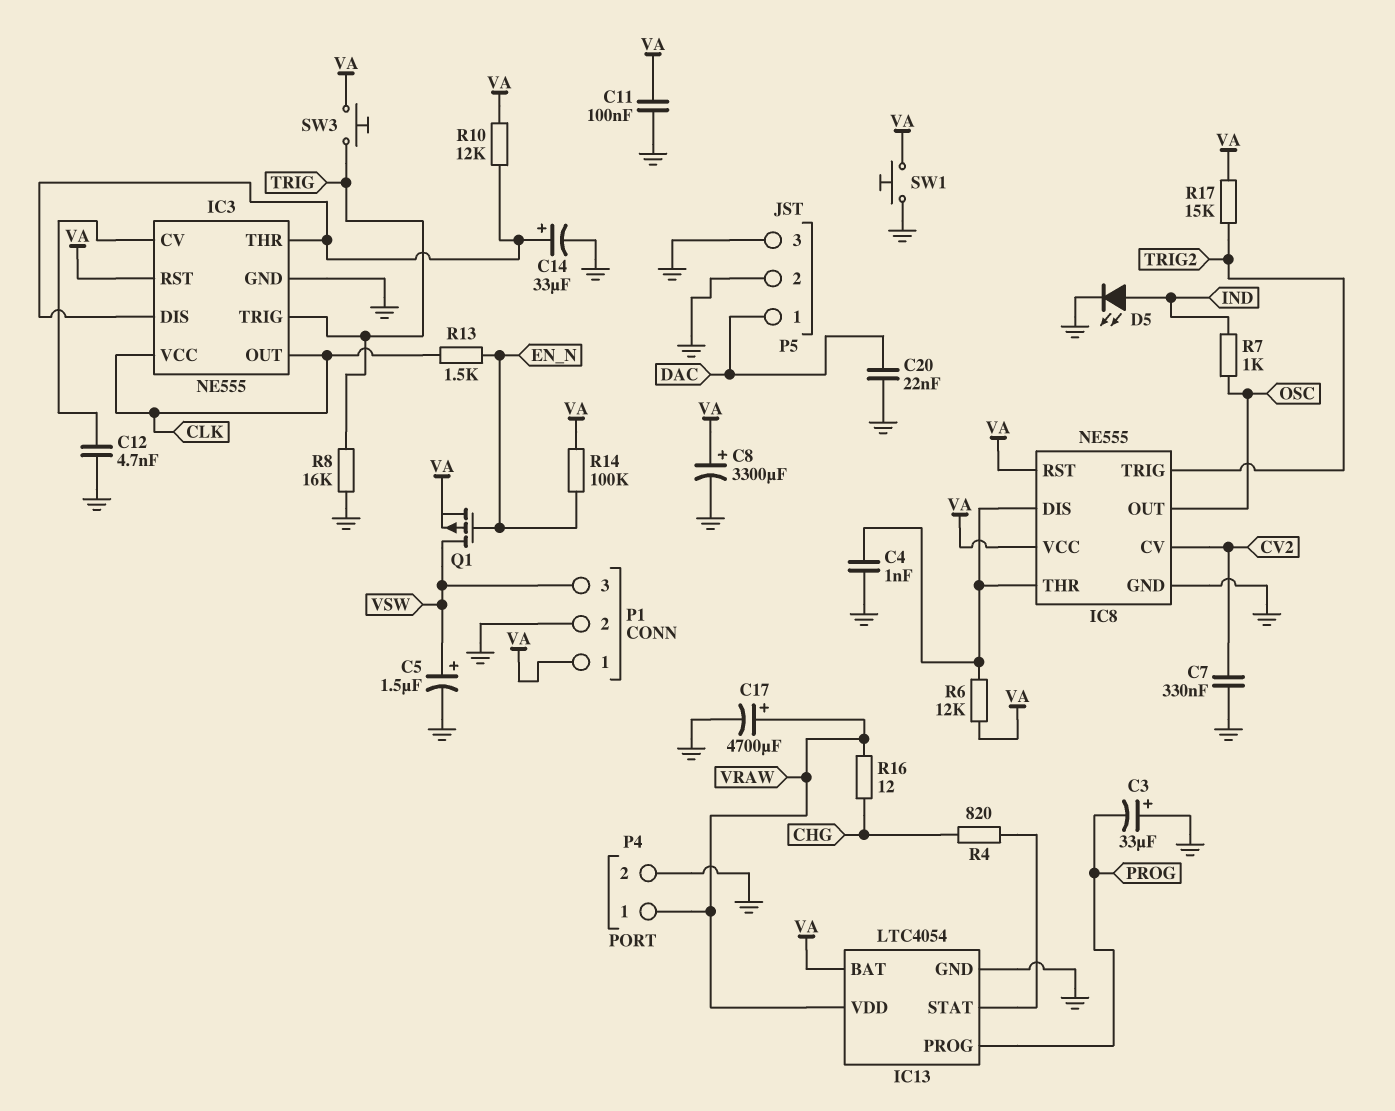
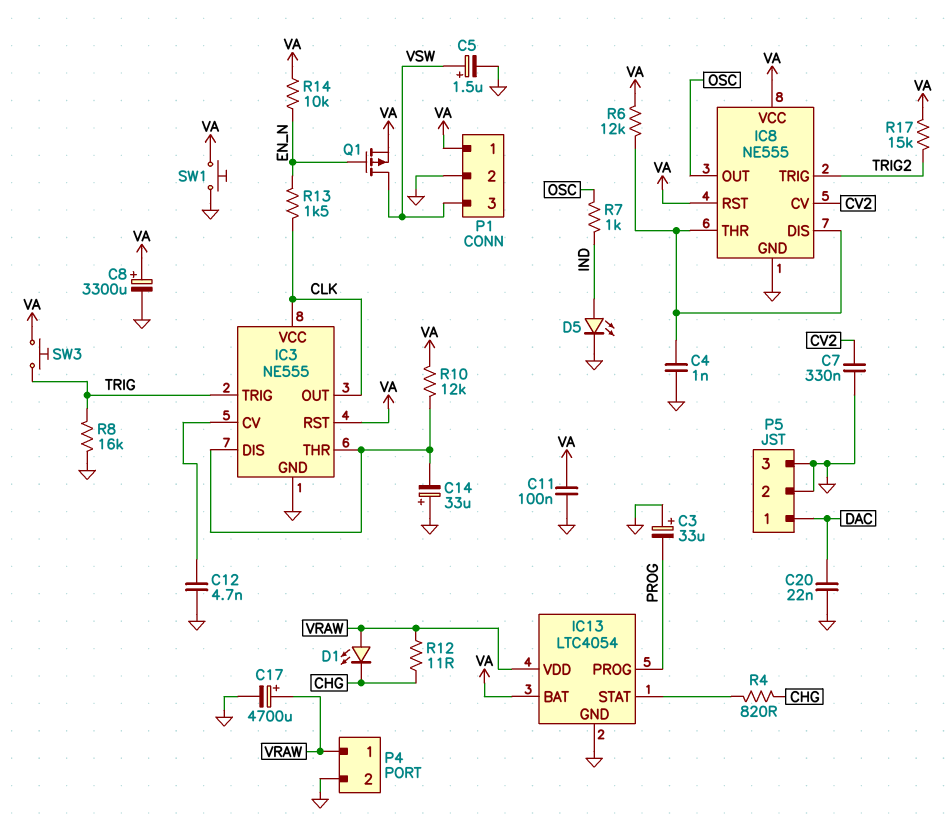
C14: 33uF (plus IC3/DIS, minus GND) -> 33uF (plus GND, minus IC3/DIS)
D1: none -> LED (A VRAW, K CHG)
R12: none -> 11 (CHG, VRAW)
R14: 100k (EN_N, VA) -> 10k (EN_N, VA)
R16: 12 (CHG, VRAW) -> none

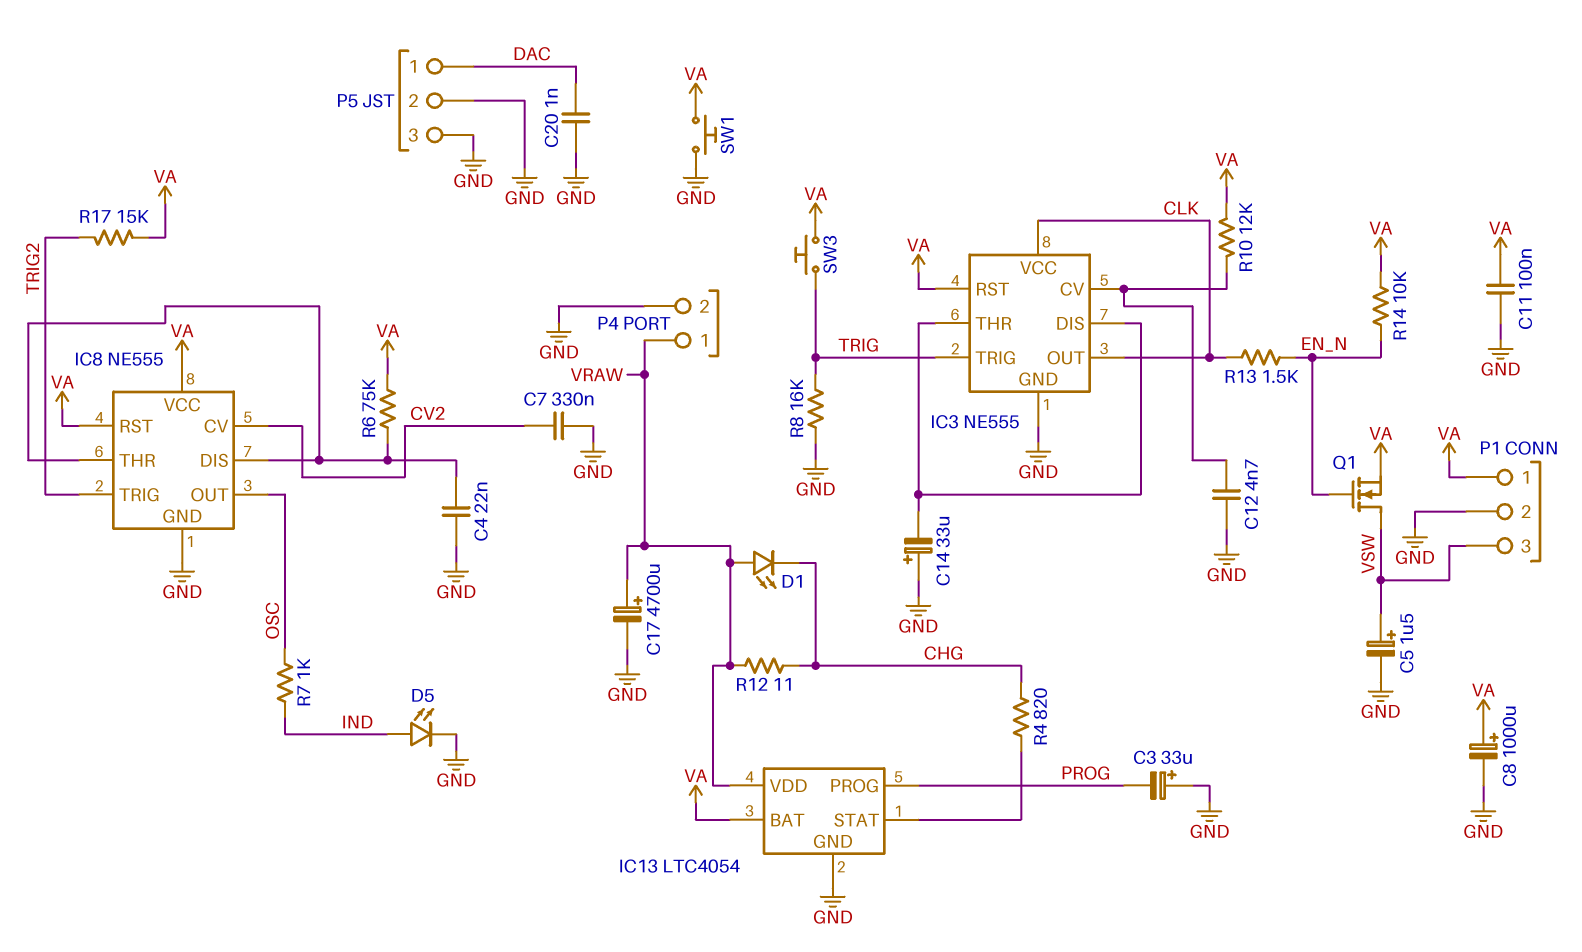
C4: 1nF (GND, IC8/DIS) -> 22nF (GND, IC8/DIS)
C8: 3300uF (plus VA, minus GND) -> 1000uF (plus VA, minus GND)
C20: 22nF (DAC, GND) -> 1nF (DAC, GND)
Q1: PMOS (G EN_N, D VSW, S VA) -> NMOS (G EN_N, D VSW, S VA)
R6: 12k (IC8/DIS, VA) -> 75k (IC8/DIS, VA)
R10: 12k (IC3/DIS, VA) -> 12k (IC3/CV, VA)

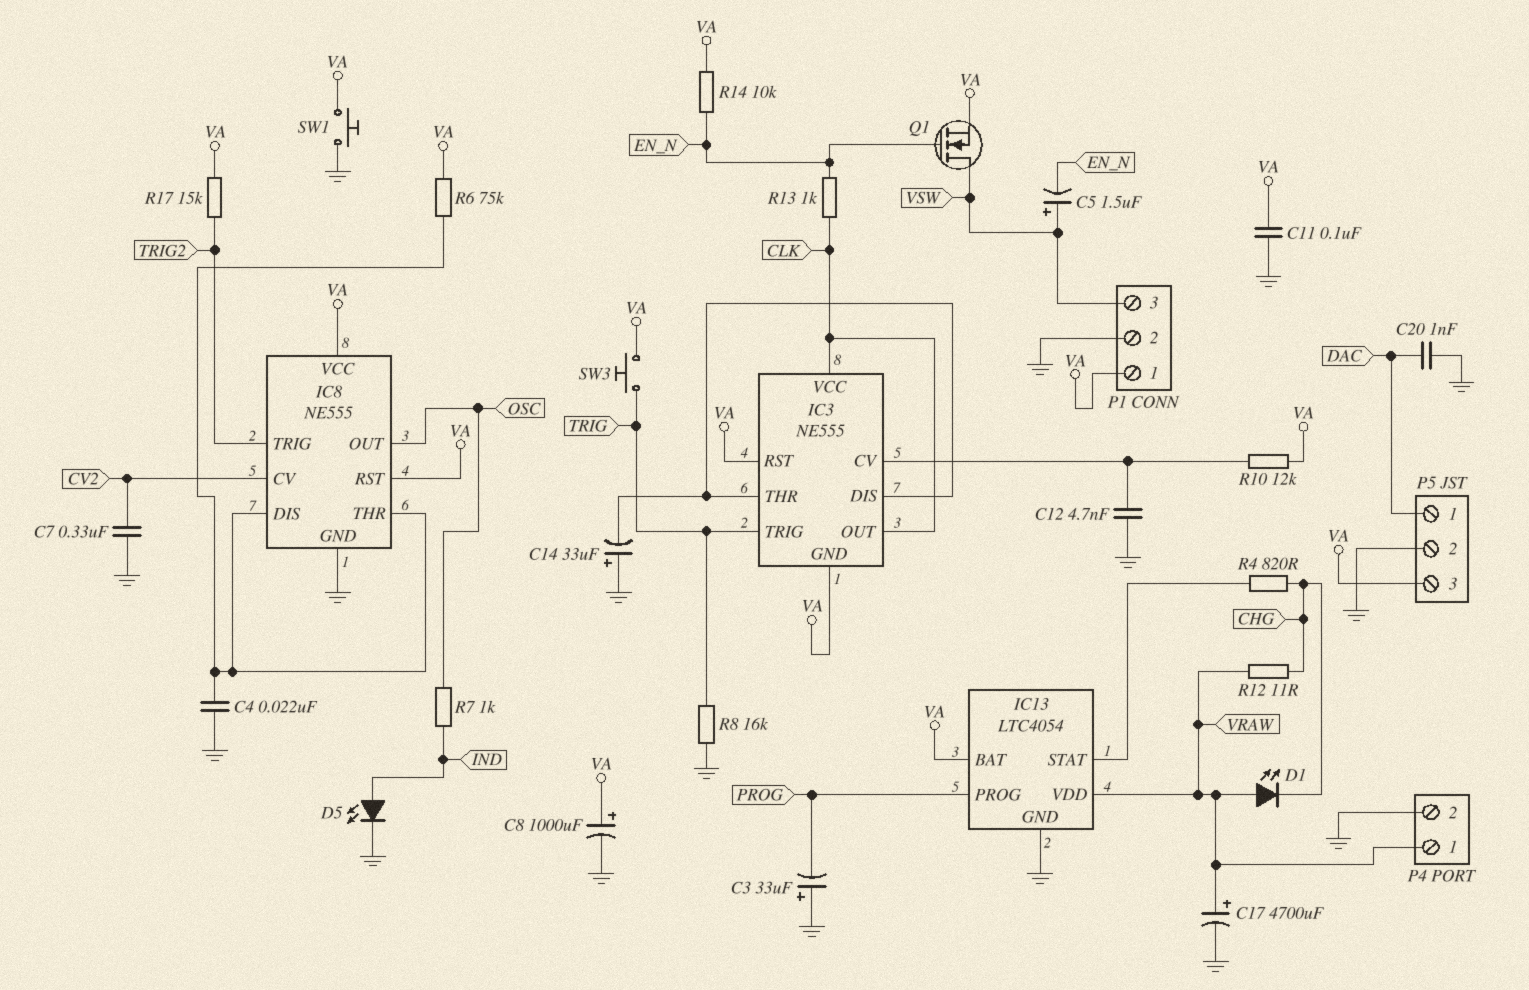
C5: 1.5uF (plus VSW, minus GND) -> 1.5uF (plus VSW, minus EN_N)
IC3 pin GND: GND -> VA
P5 pin 3: GND -> VA
R13: 1.5k (CLK, EN_N) -> 1k (CLK, EN_N)

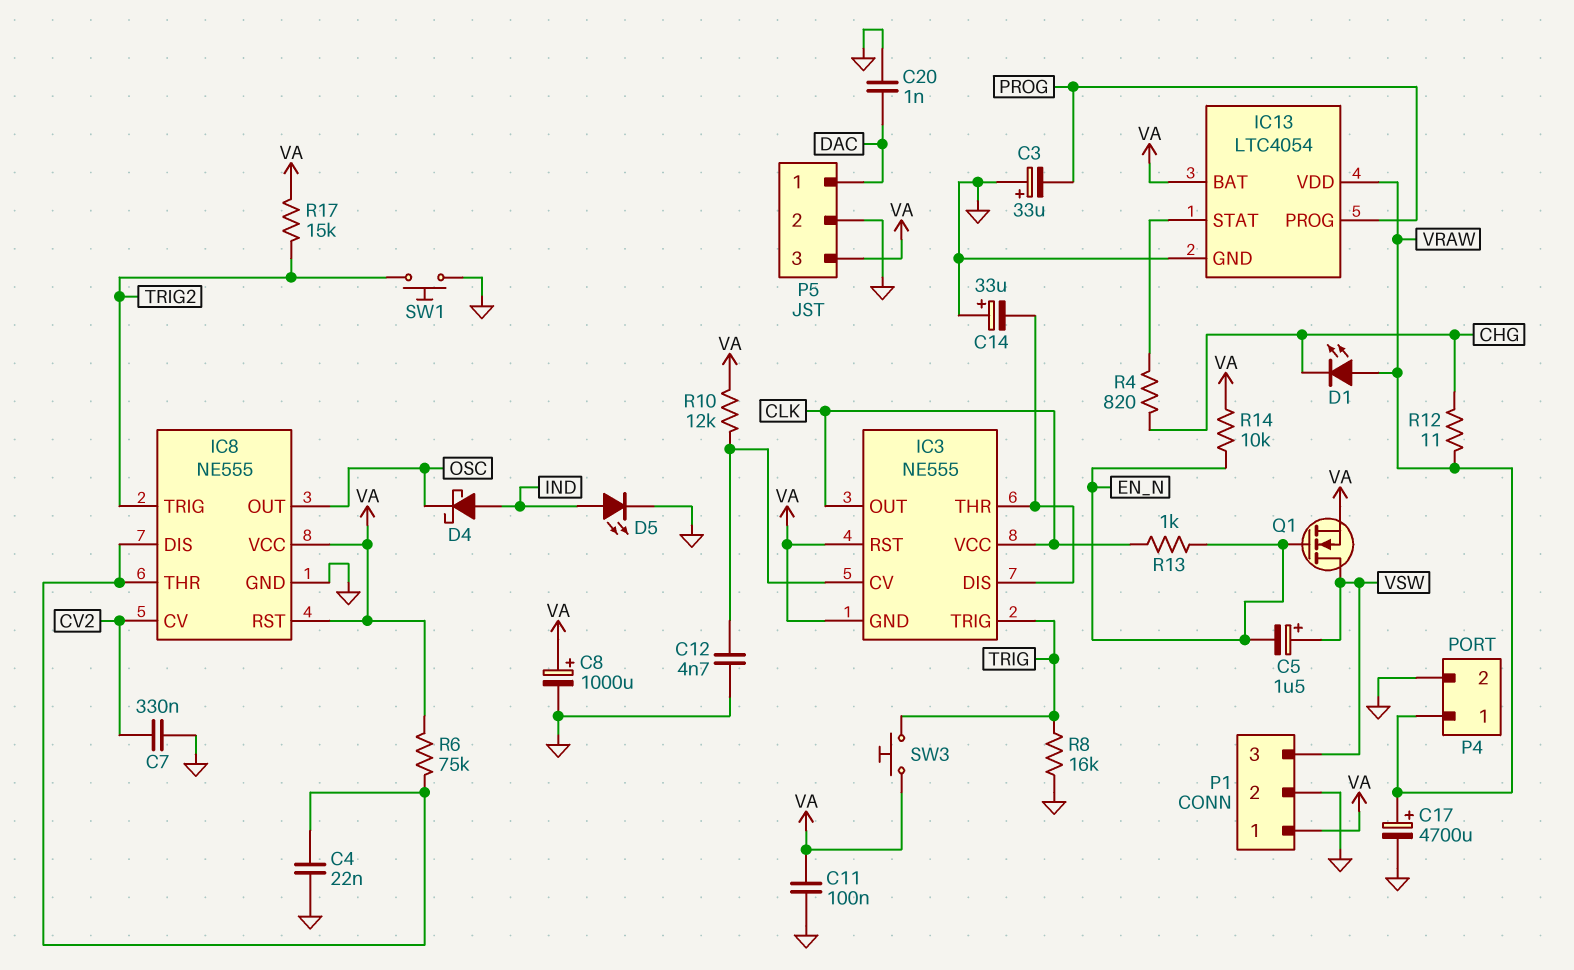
D4: none -> schottky (A IND, K OSC)
R7: 1k (IND, OSC) -> none
SW1: button (GND, VA) -> button (GND, TRIG2)

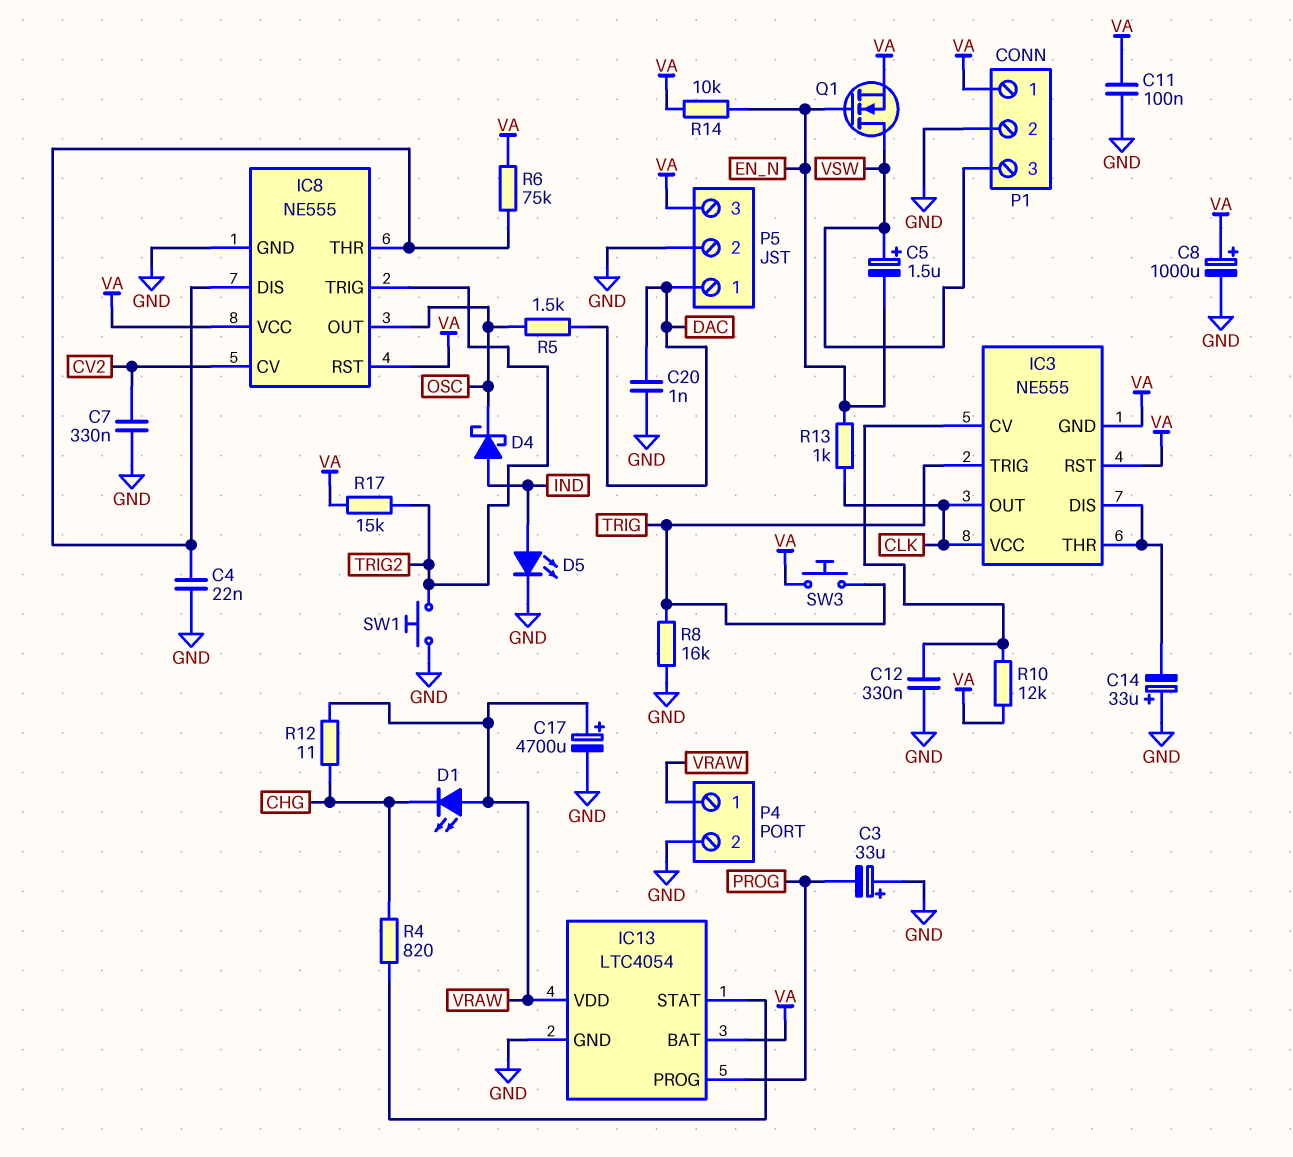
C12: 4.7nF (GND, IC3/CV) -> 330nF (GND, IC3/CV)
R5: none -> 1.5k (DAC, OSC)

